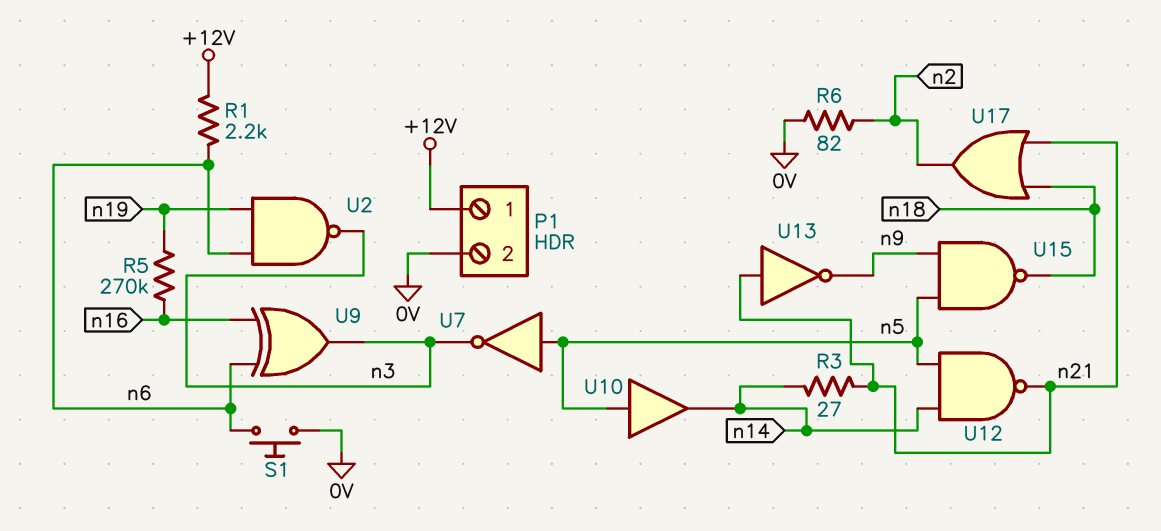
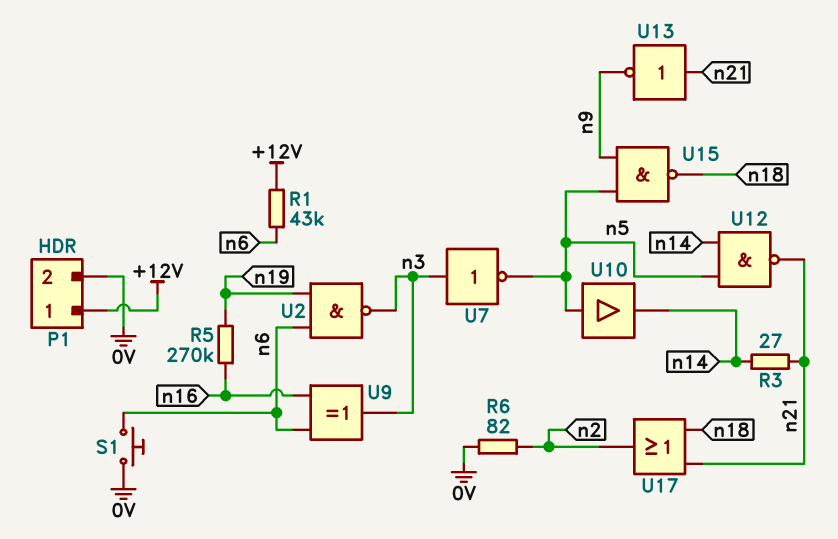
R1: 2.2k (+12V, n6) -> 43k (+12V, n6)
U7: NOT (in n5, out n3) -> NOT (in n3, out n5)

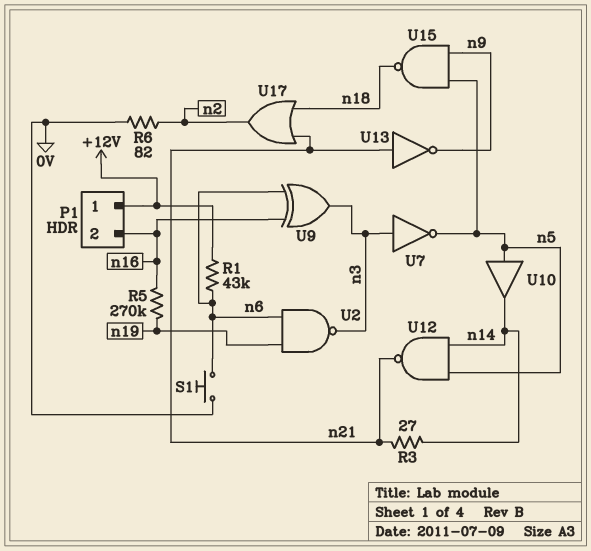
P1 pin 2: 0V -> n16

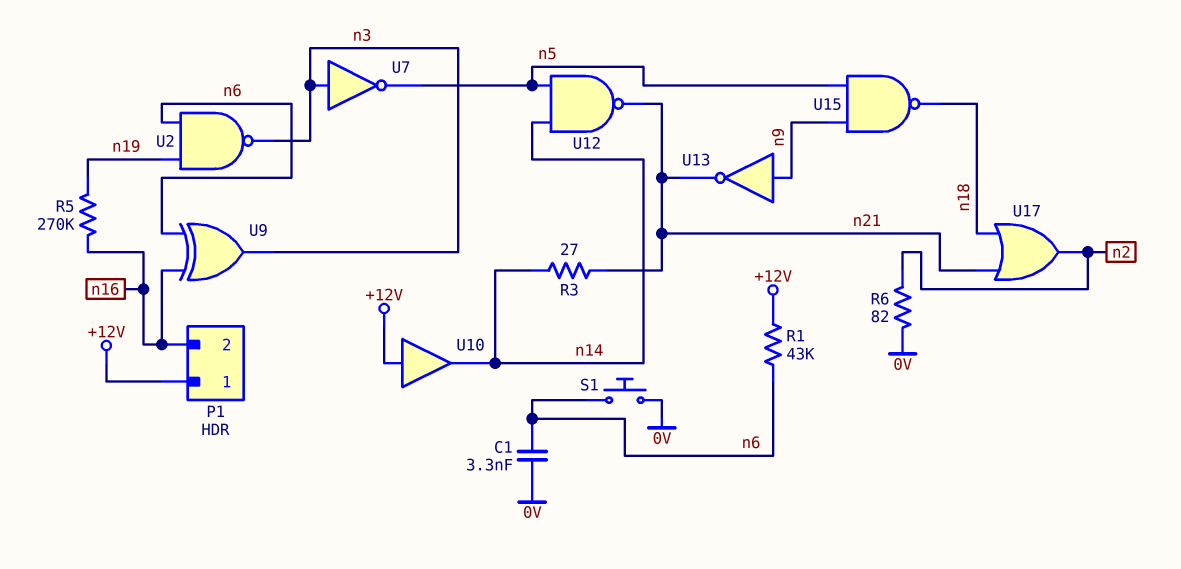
C1: none -> 3.3nF (0V, n6)
U10: buffer (in n5, out n14) -> buffer (in +12V, out n14)
U13: NOT (in n21, out n9) -> NOT (in n9, out n21)

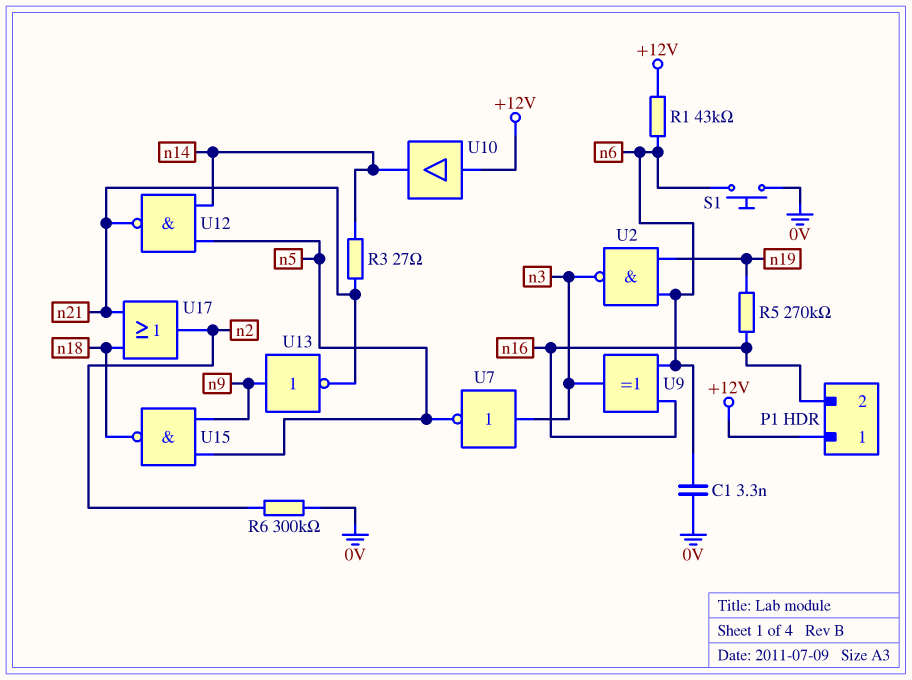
R6: 82 (0V, n2) -> 300k (0V, n2)

